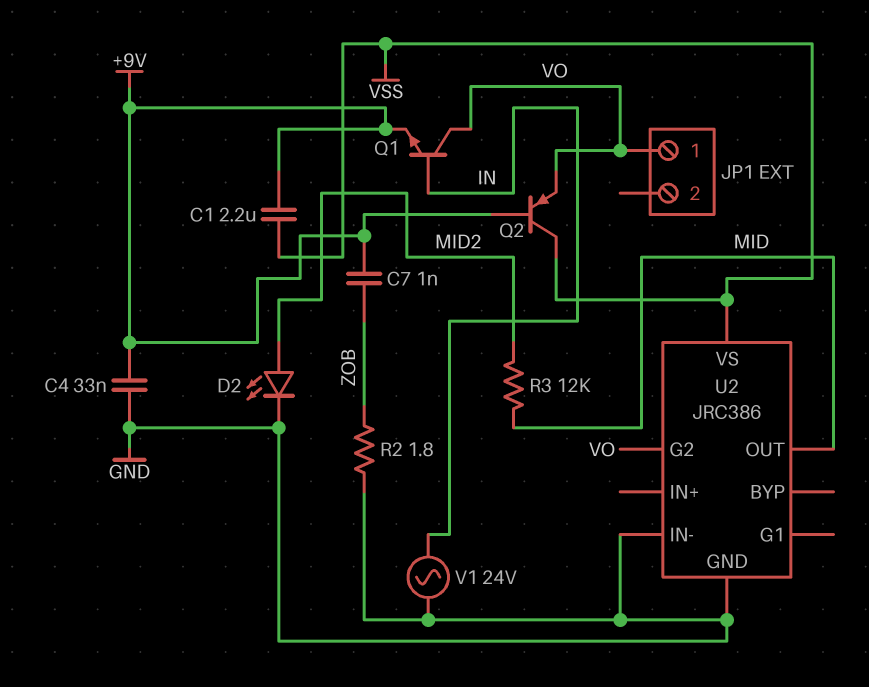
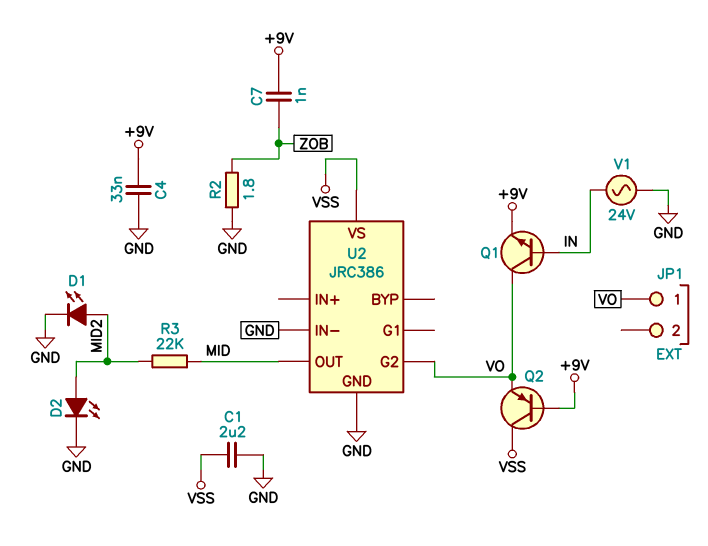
C1: 2.2uF (+9V, VSS) -> 2.2uF (GND, VSS)
D1: none -> LED (A MID2, K GND)
R3: 12k (MID, MID2) -> 22k (MID, MID2)

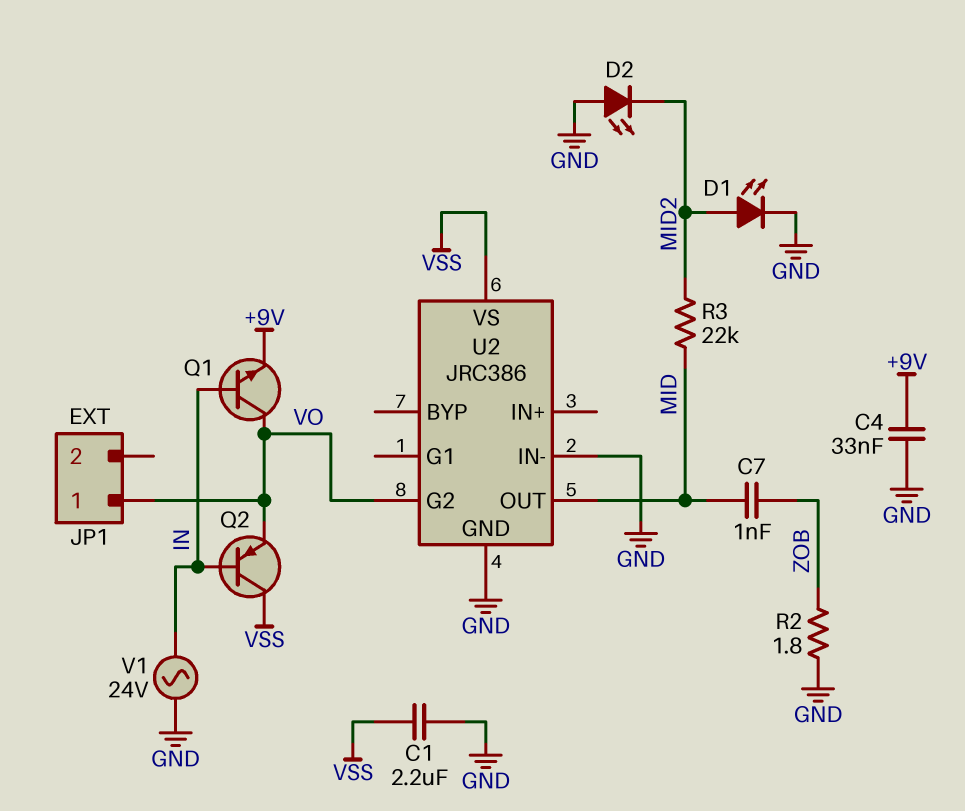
C7: 1nF (+9V, ZOB) -> 1nF (MID, ZOB)
D2: LED (A MID2, K GND) -> LED (A GND, K MID2)
Q2: PNP (B +9V, C VSS, E VO) -> PNP (B IN, C VSS, E VO)

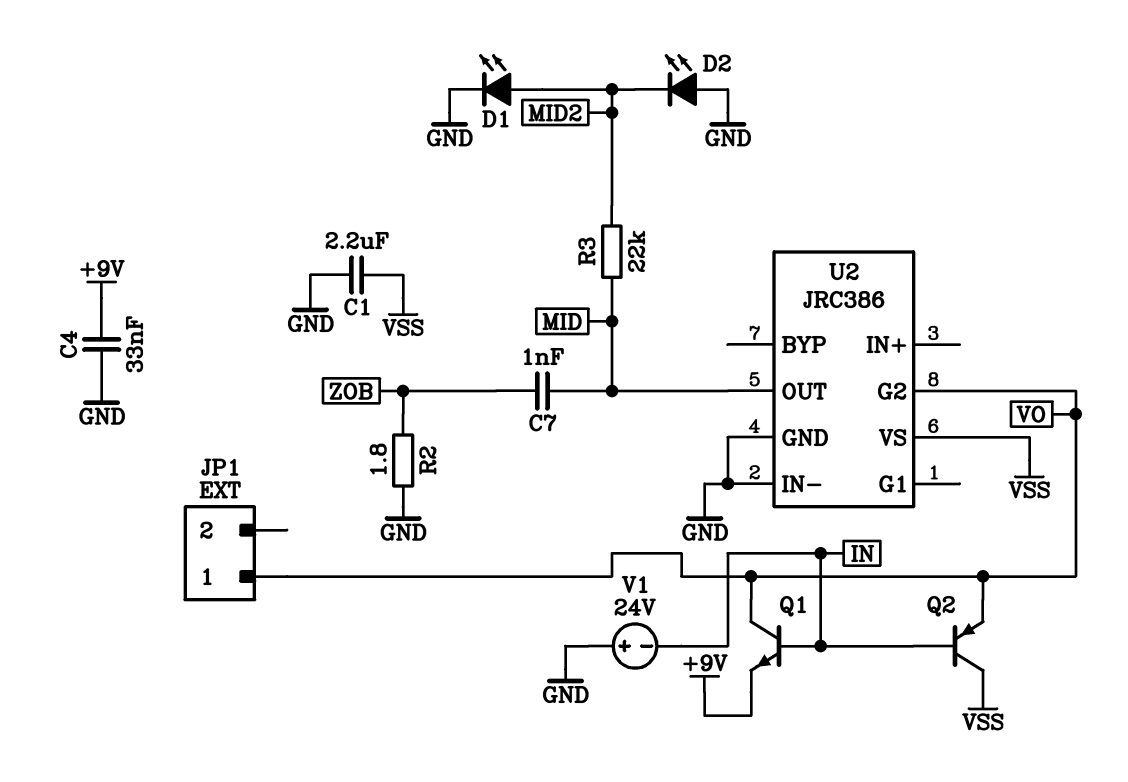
V1: AC 24V (GND, IN) -> 24V (plus GND, minus IN)

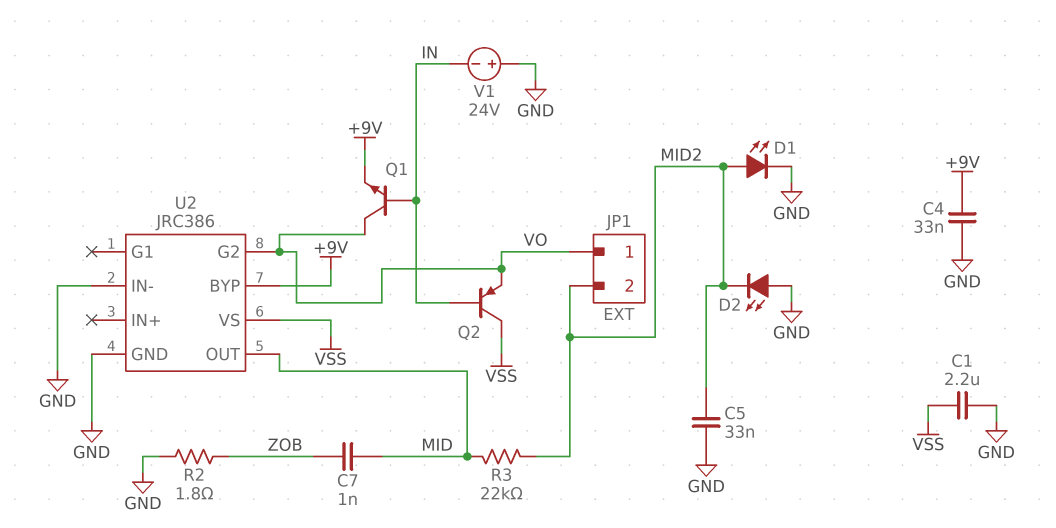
C5: none -> 33nF (GND, MID2)
JP1 pin 2: none -> MID2
U2 pin BYP: none -> +9V

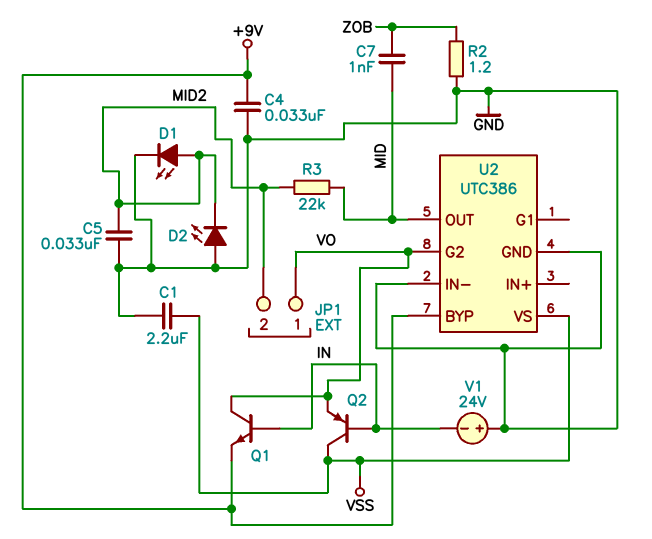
R2: 1.8 (GND, ZOB) -> 1.2 (GND, ZOB)
U2: JRC386 -> UTC386

